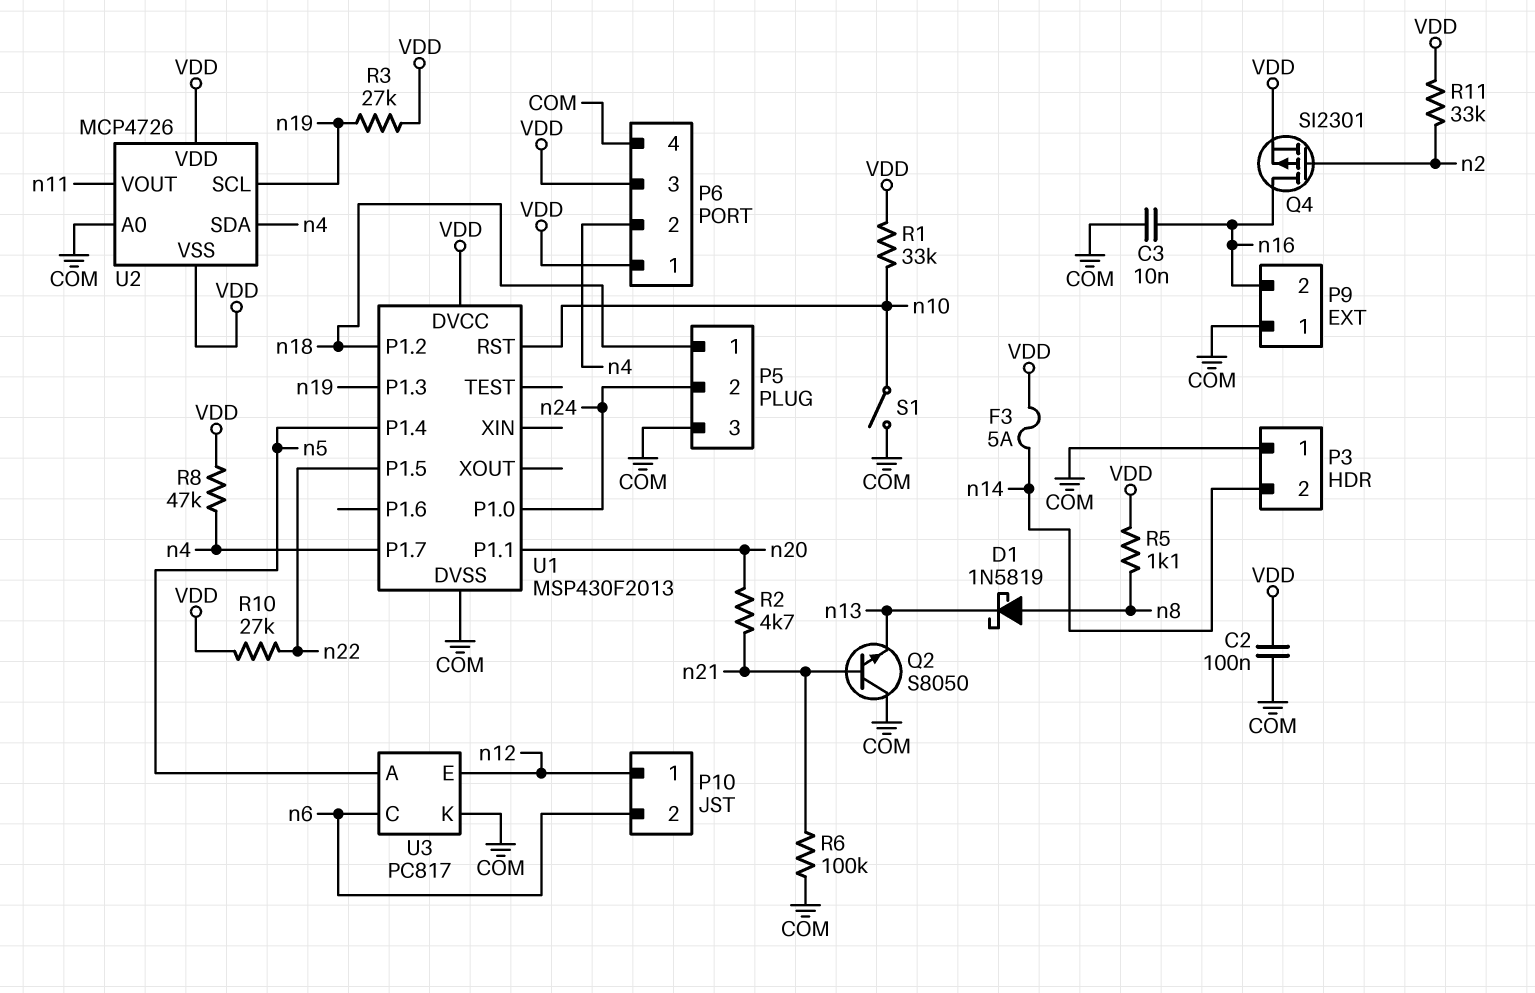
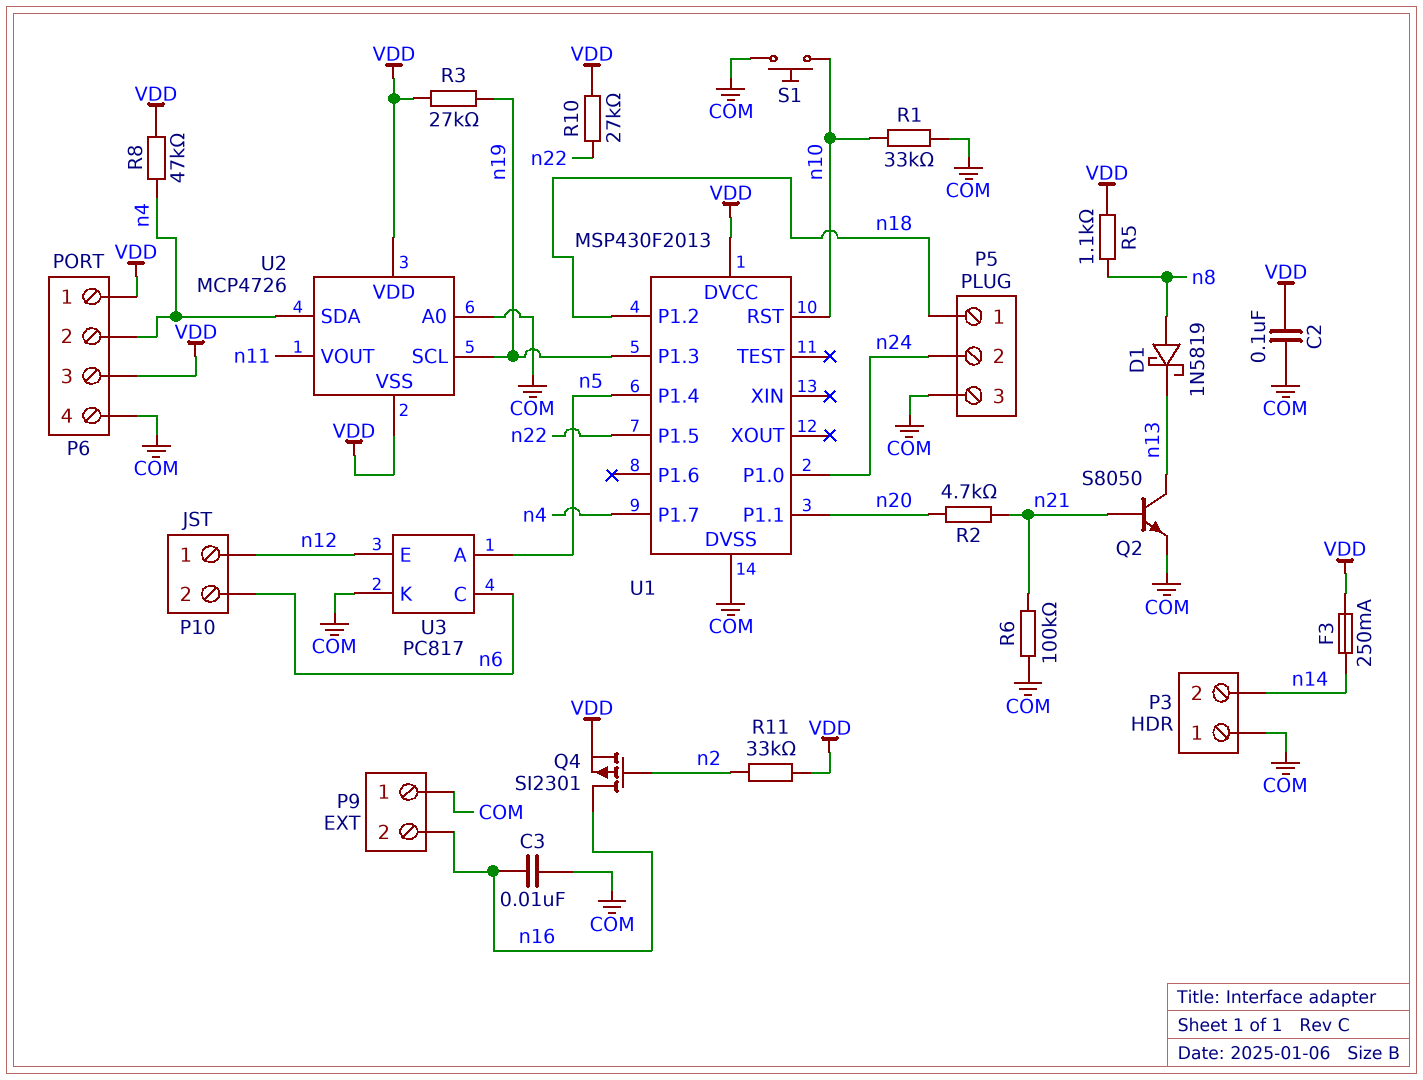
F3: 5A (VDD, n14) -> 250mA (VDD, n14)
Q2: NPN S8050 (B n21, C COM, E n13) -> NPN S8050 (B n21, C n13, E COM)
R1: 33k (VDD, n10) -> 33k (COM, n10)
S1: switch (COM, n10) -> button (COM, n10)

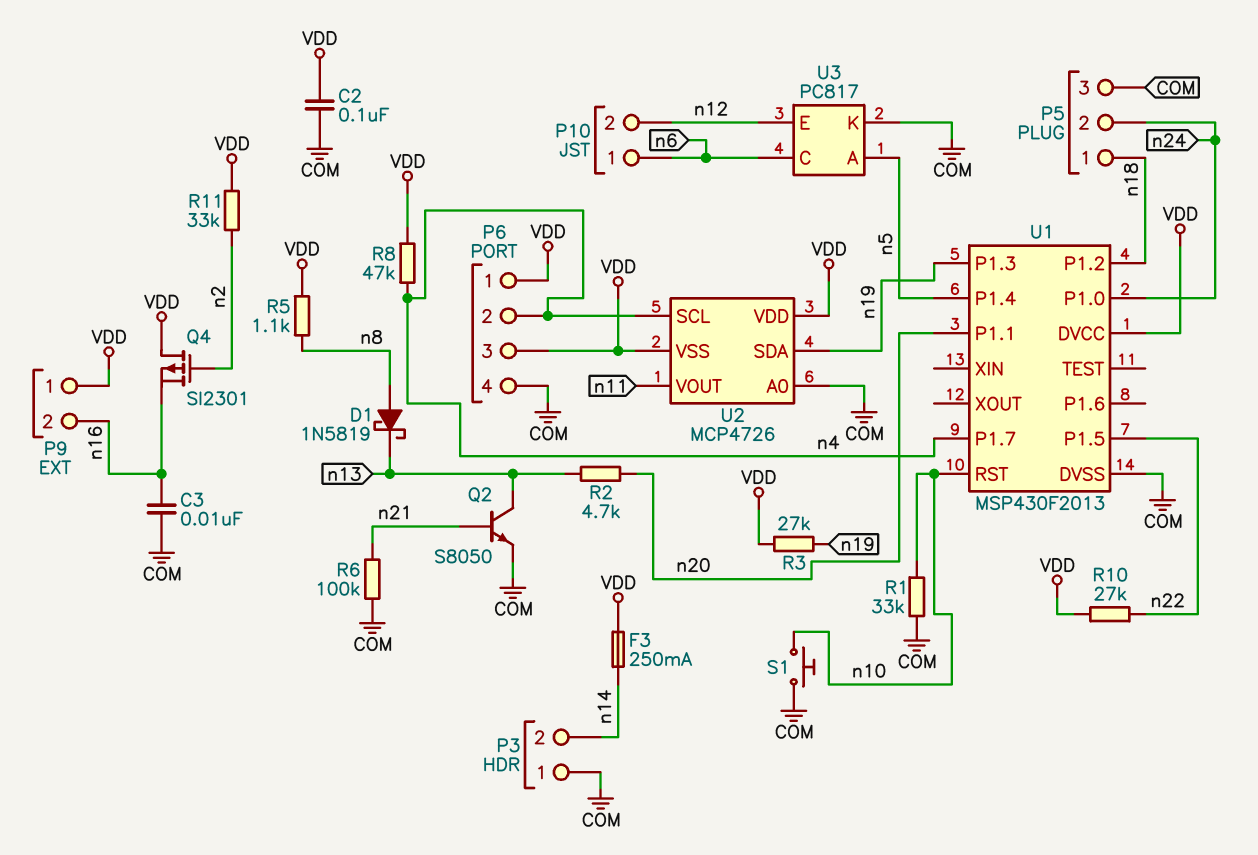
P9 pin 1: COM -> VDD
P10 pin 1: n12 -> n6
P10 pin 2: n6 -> n12
Q4: PMOS SI2301 (G n2, D n16, S VDD) -> PMOS SI2301 (G n2, D VDD, S n16)
R2: 4.7k (n20, n21) -> 4.7k (n13, n20)
U2 pin SCL: n19 -> n4
U2 pin SDA: n4 -> n19

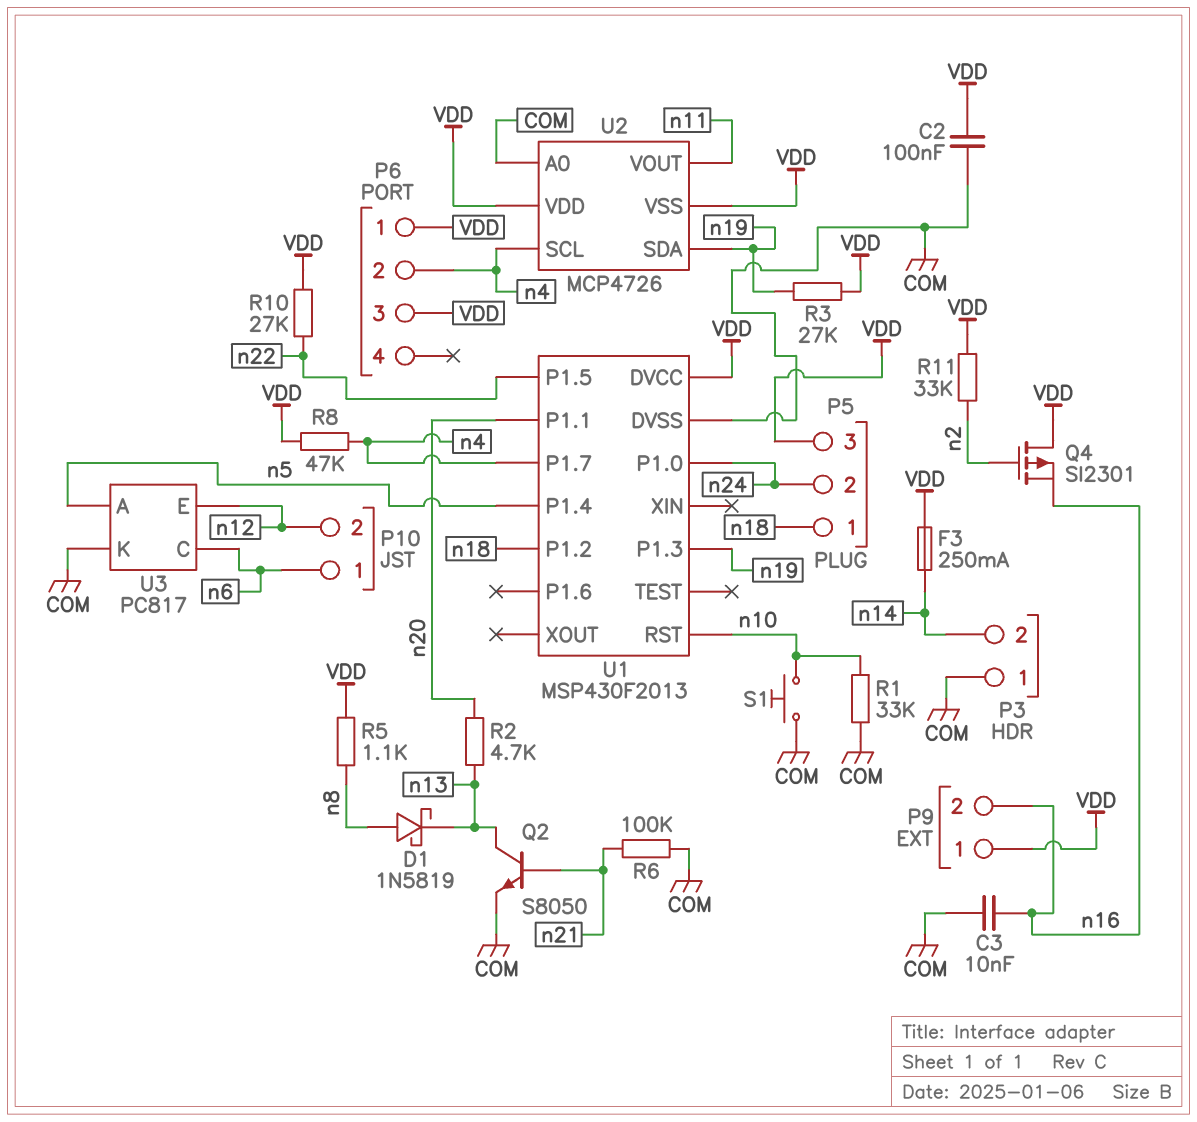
P5 pin 3: COM -> VDD
P6 pin 4: COM -> none

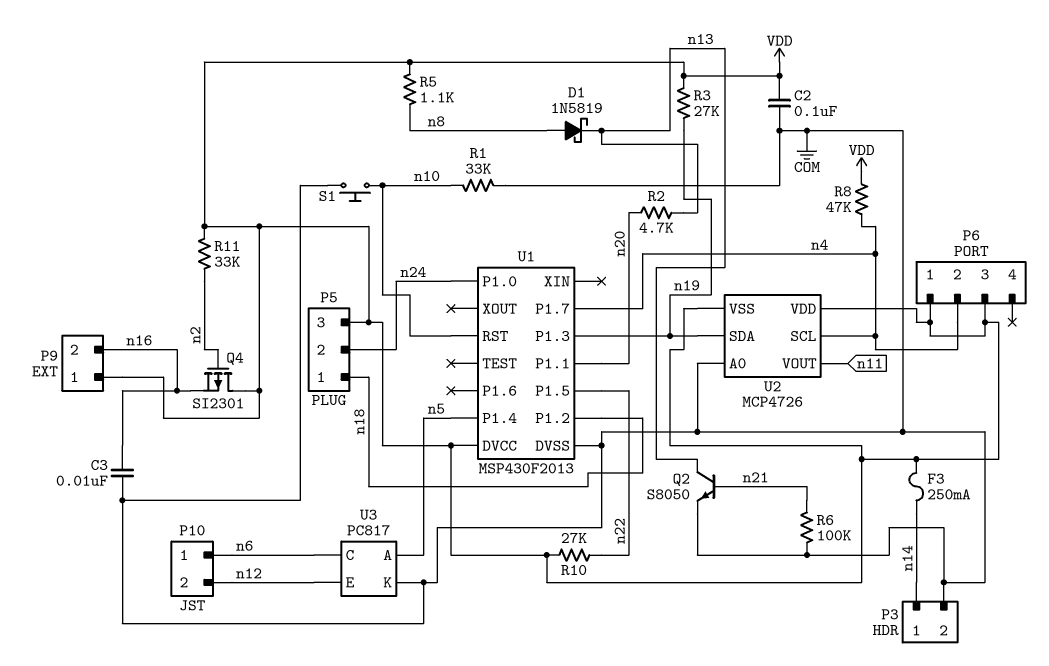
P3 pin 1: COM -> n14
P3 pin 2: n14 -> COM

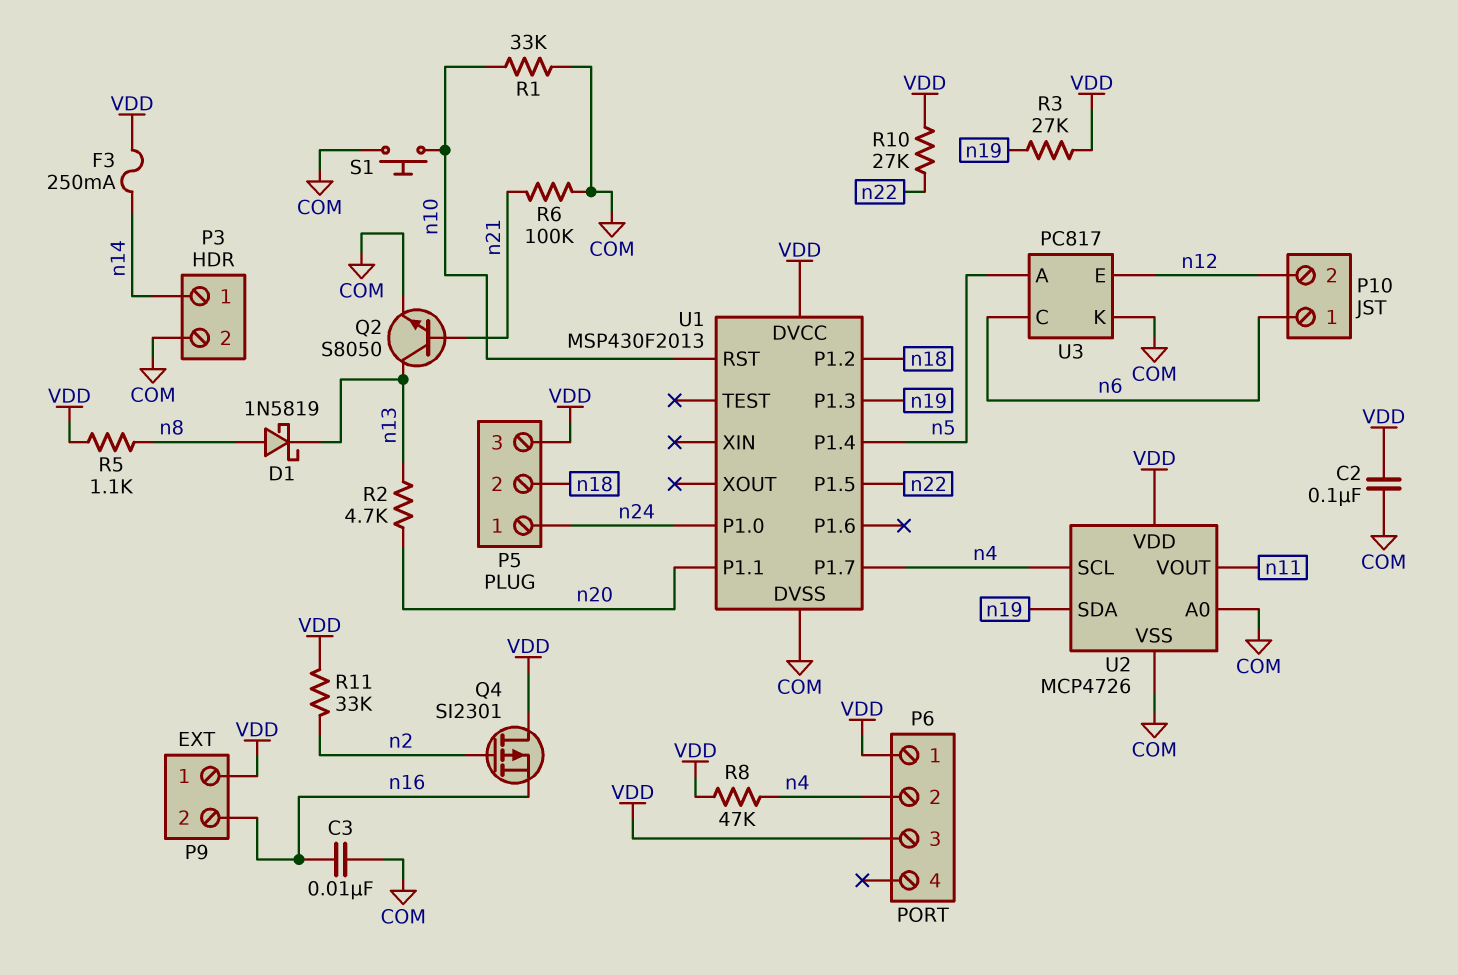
P5 pin 1: n18 -> n24
P5 pin 2: n24 -> n18
U2 pin VSS: VDD -> COM

